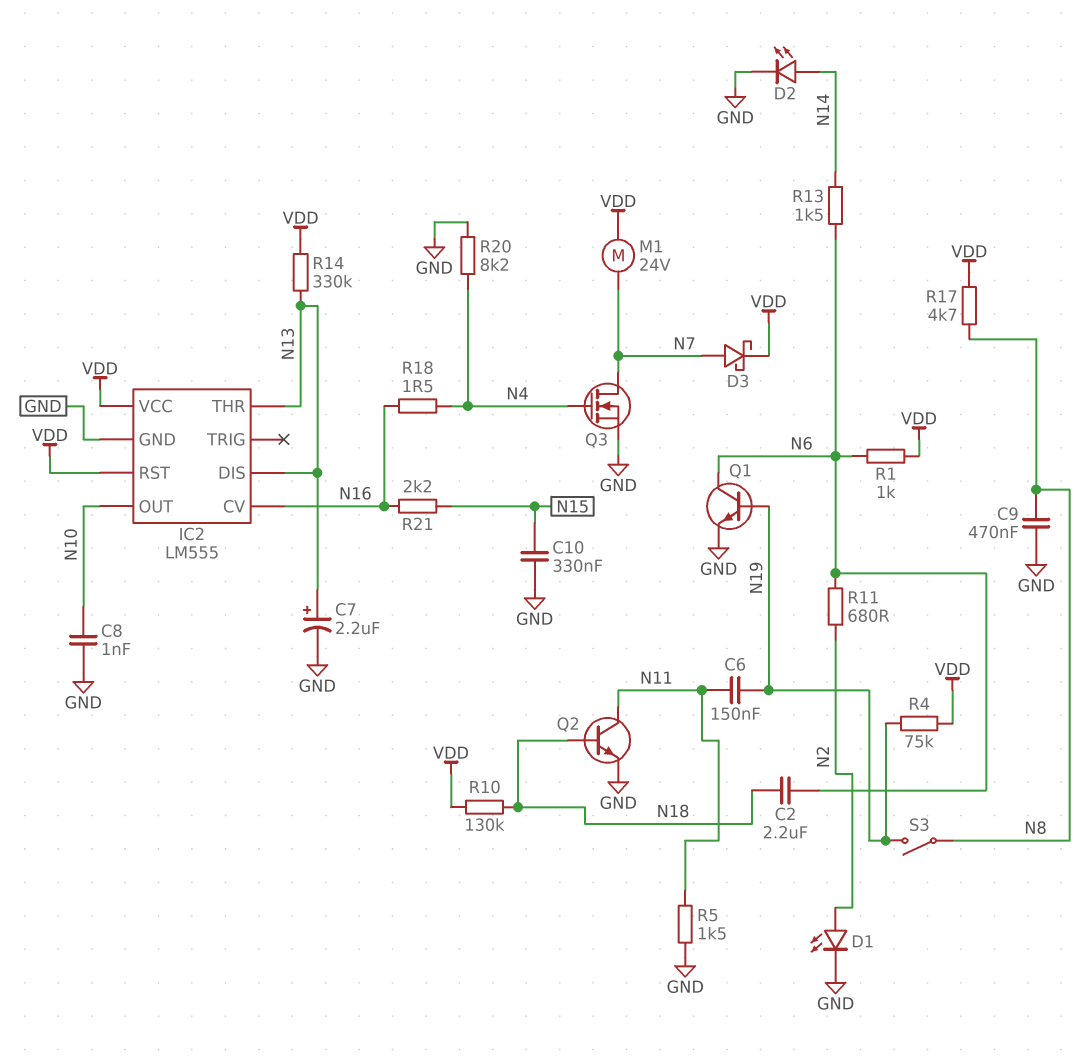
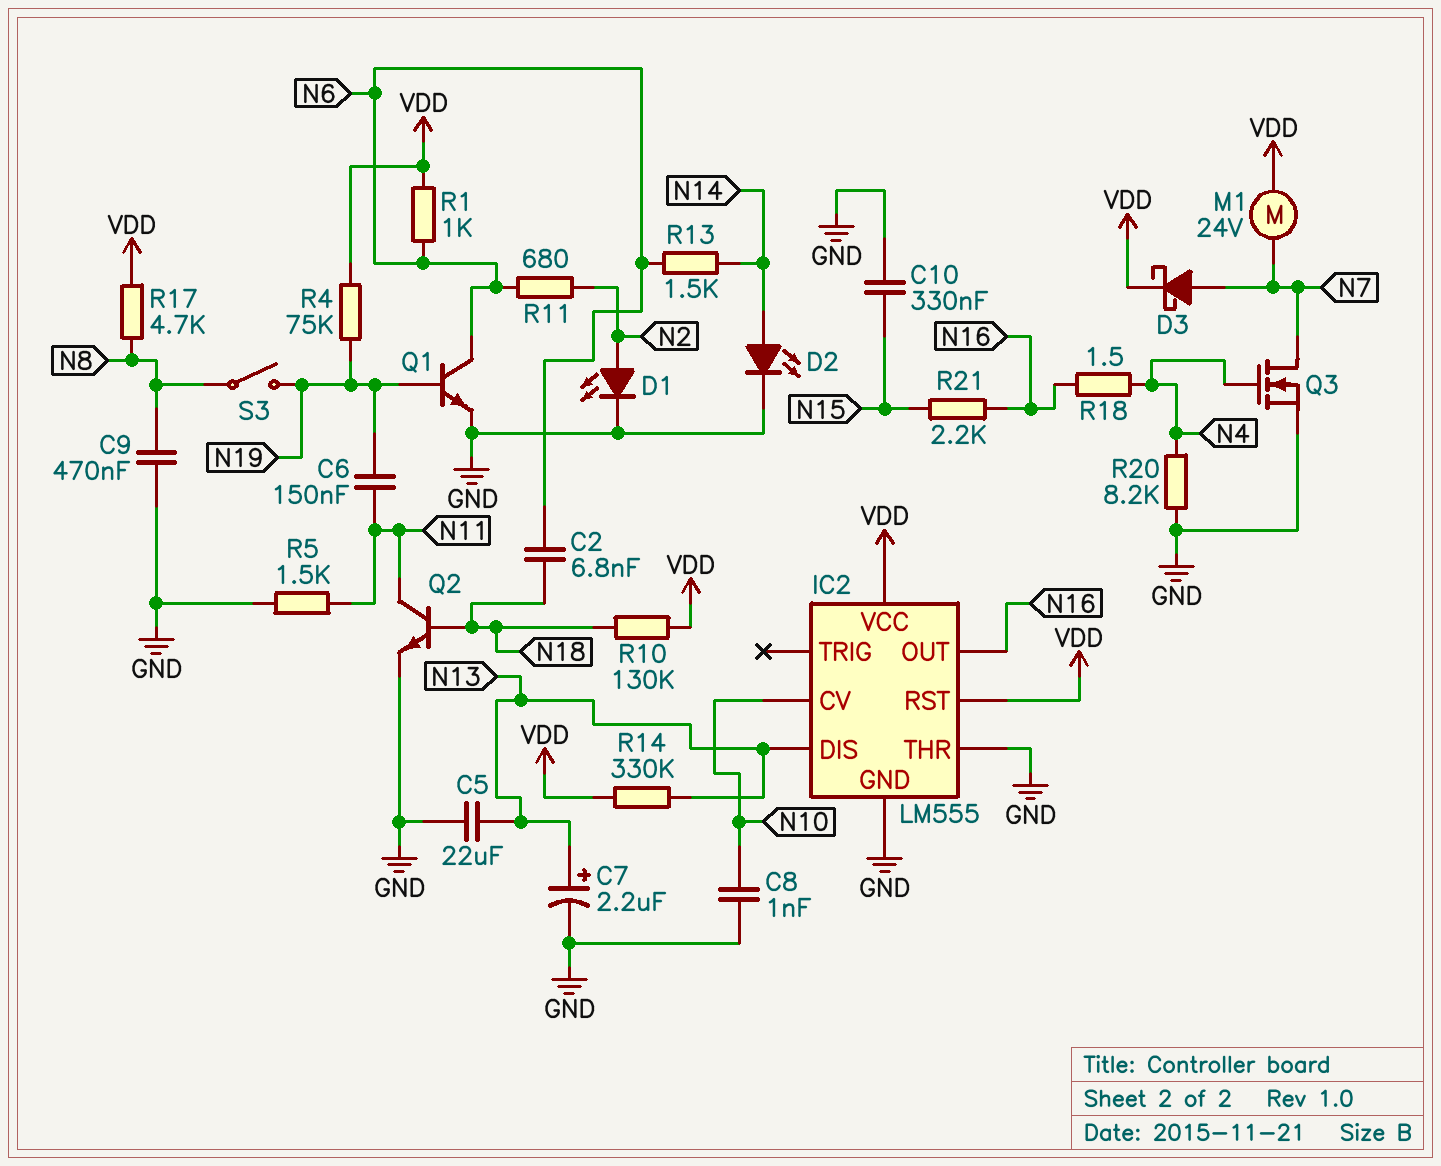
C2: 2.2uF (N6, N18) -> 6.8nF (N6, N18)
C5: none -> 22uF (GND, N13)
IC2 pin CV: N16 -> N10
IC2 pin OUT: N10 -> N16
IC2 pin THR: N13 -> GND

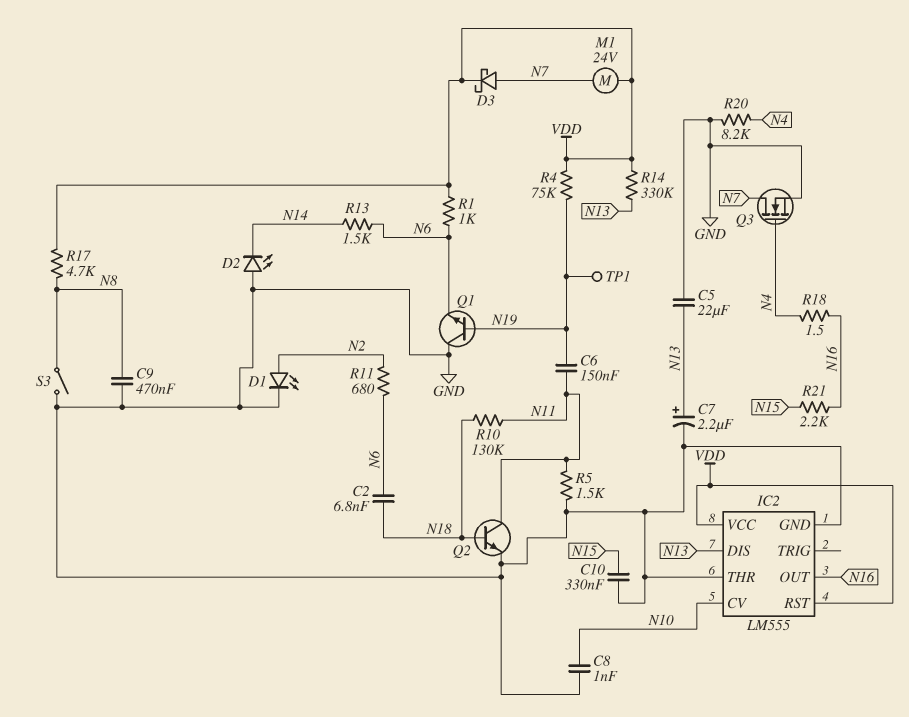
D2: LED (A N14, K GND) -> LED (A GND, K N14)
Q1: NPN (B N19, C N6, E GND) -> NPN (B N19, C GND, E N6)
R10: 130k (N18, VDD) -> 130k (N11, N18)
S3: switch (N8, N19) -> switch (GND, N8)
TP1: none -> test point (N19)

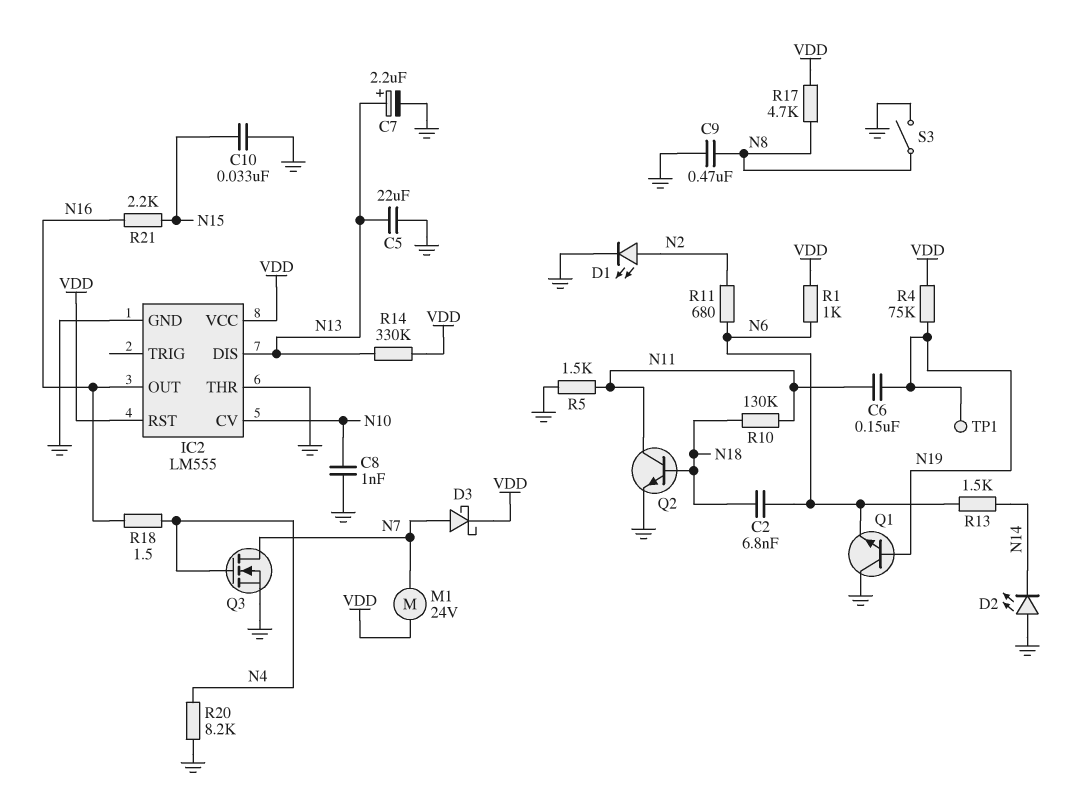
C10: 330nF (GND, N15) -> 33nF (GND, N15)

